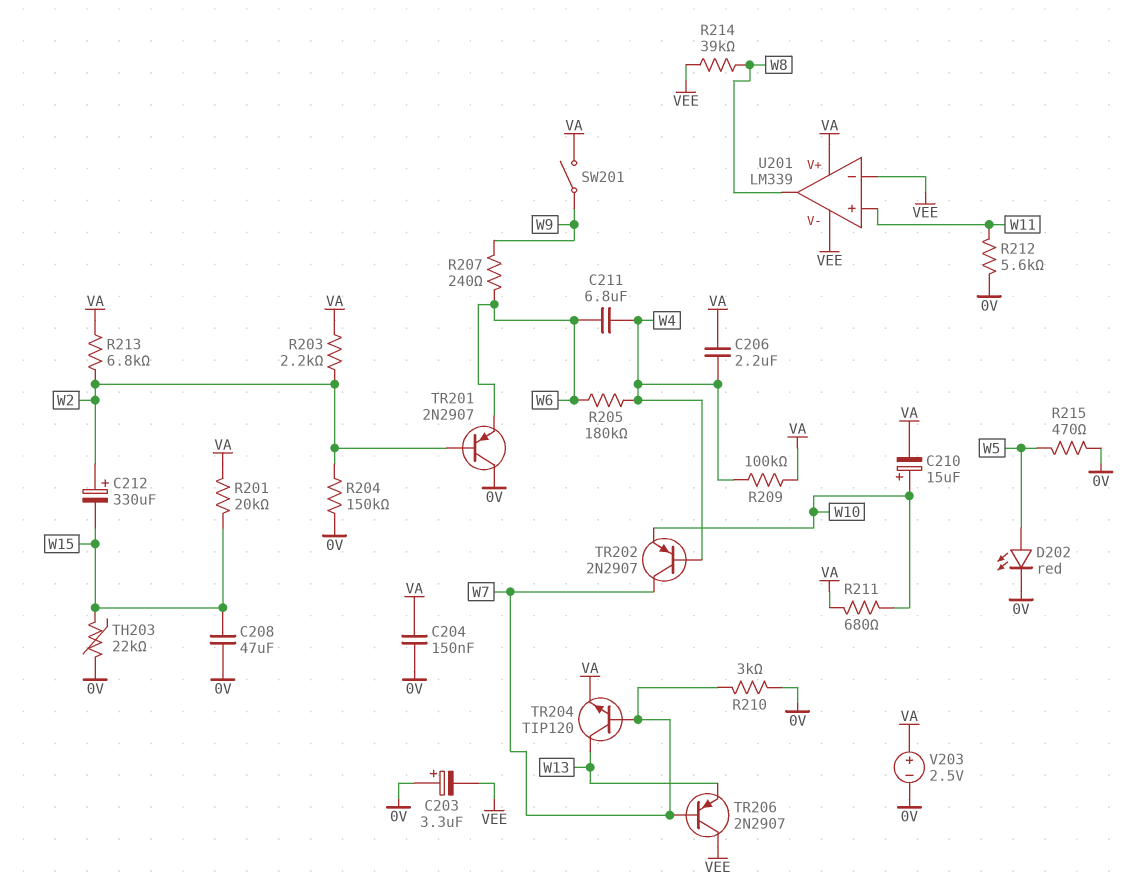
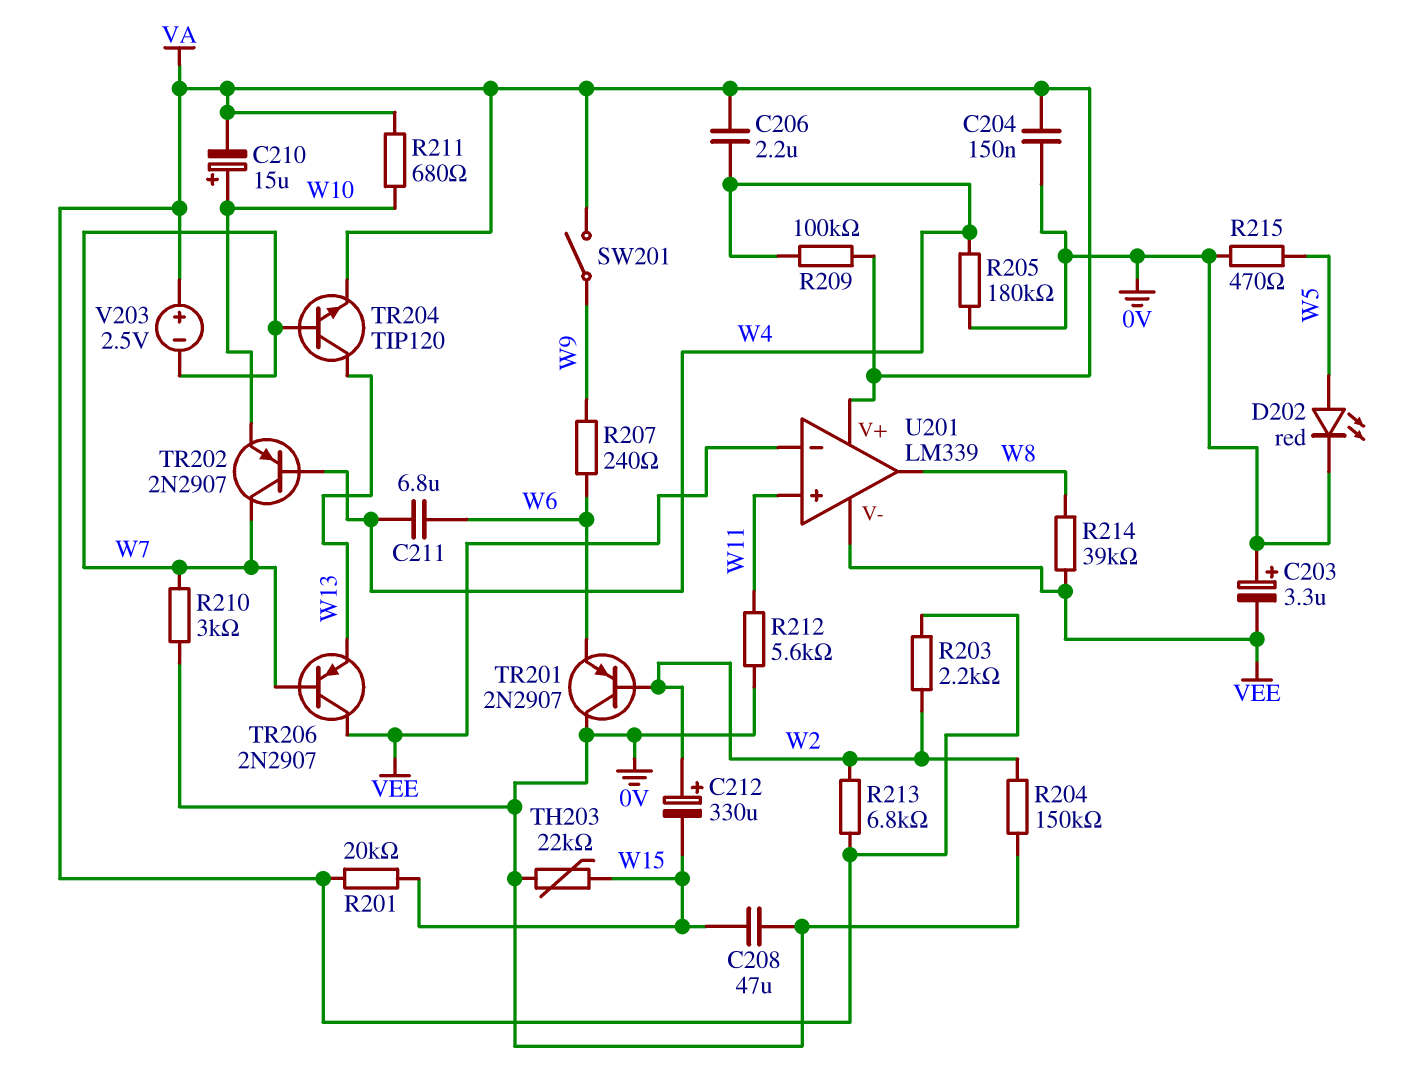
R205: 180k (W4, W6) -> 180k (0V, W4)
V203: 2.5V (plus VA, minus 0V) -> 2.5V (plus VA, minus W7)

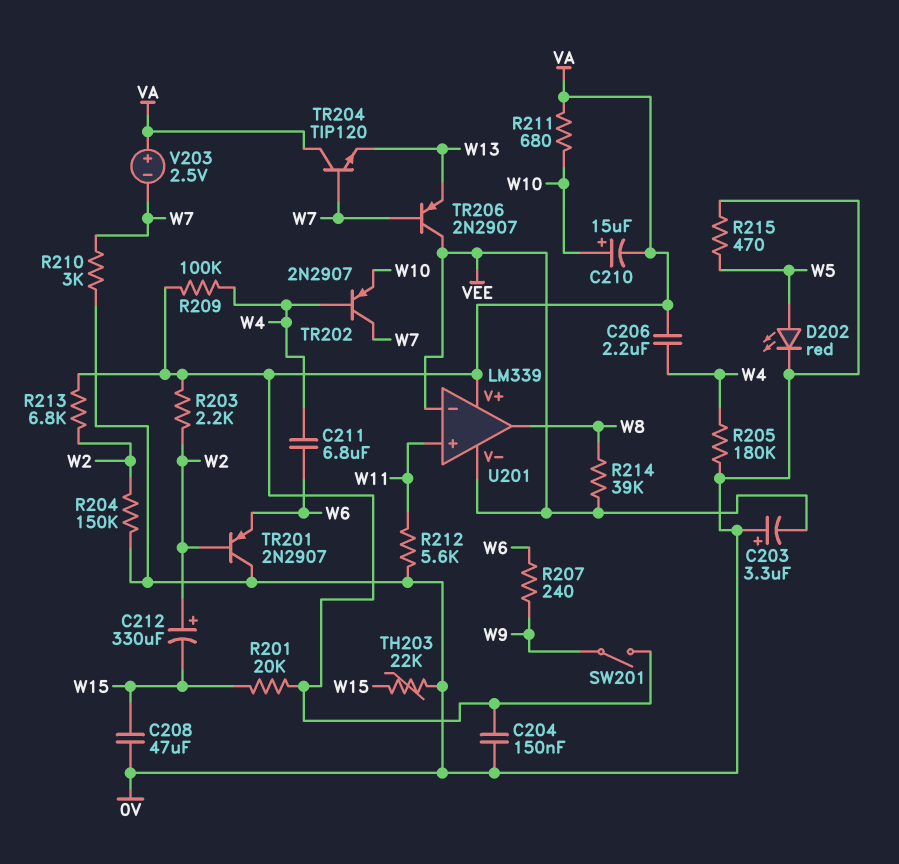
TR204: NPN TIP120 (B W7, C W13, E VA) -> NPN TIP120 (B W7, C VA, E W13)

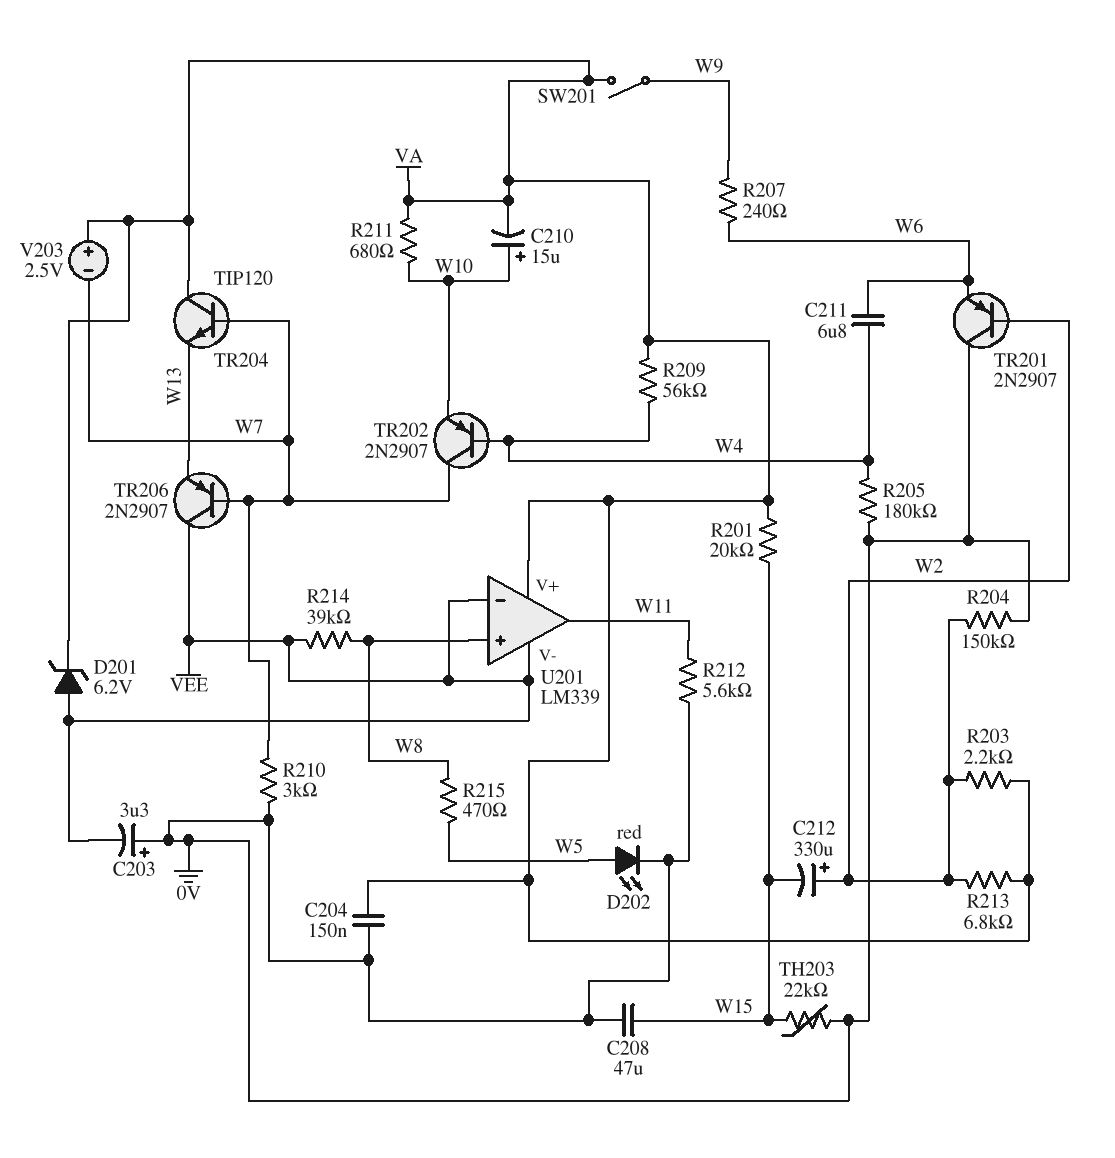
C206: 2.2uF (VA, W4) -> none
D201: none -> zener 6.2V (A VEE, K VA)
R209: 100k (VA, W4) -> 56k (VA, W4)
R215: 470 (0V, W5) -> 470 (W5, W8)
U201 pin in+: W11 -> W8
U201 pin out: W8 -> W11

